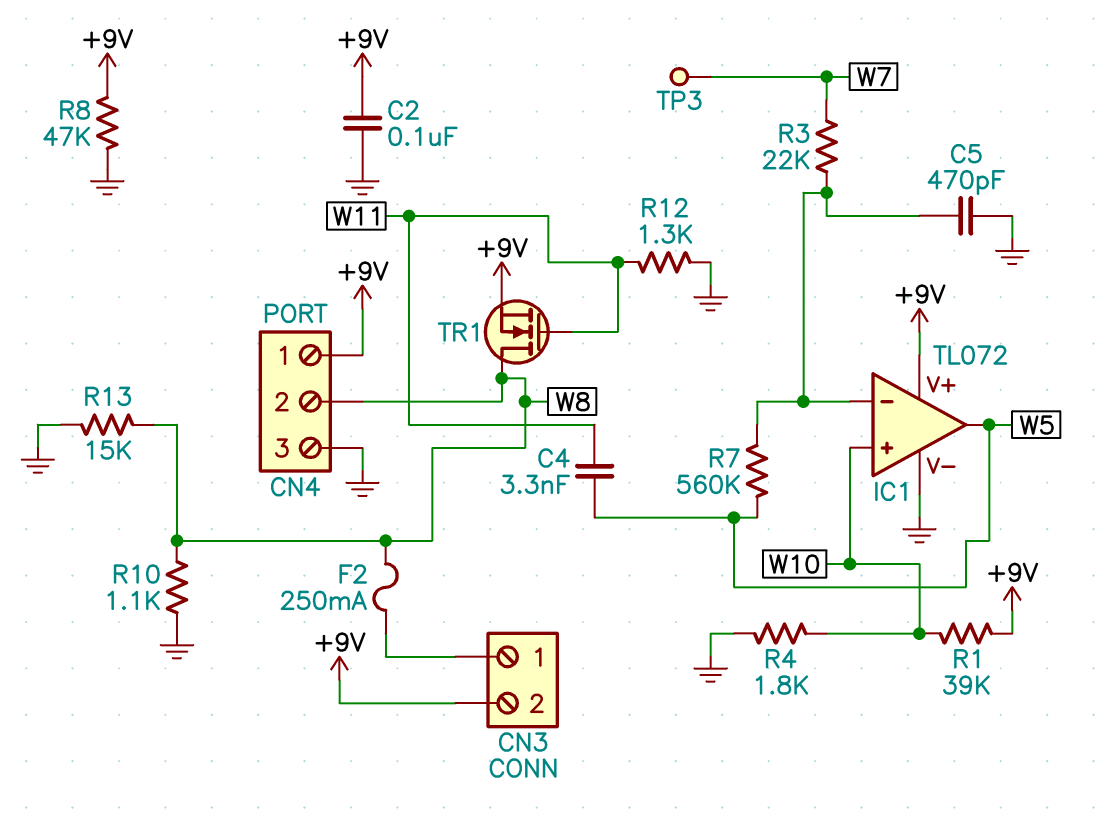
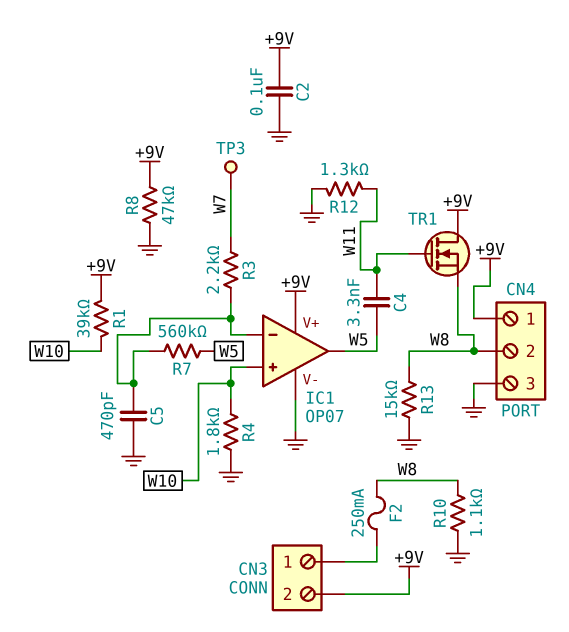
IC1: TL072 -> OP07
R3: 22k (IC1/in-, W7) -> 2.2k (IC1/in-, W7)
TR1: NMOS (G W11, D W8, S +9V) -> NMOS (G W11, D +9V, S W8)

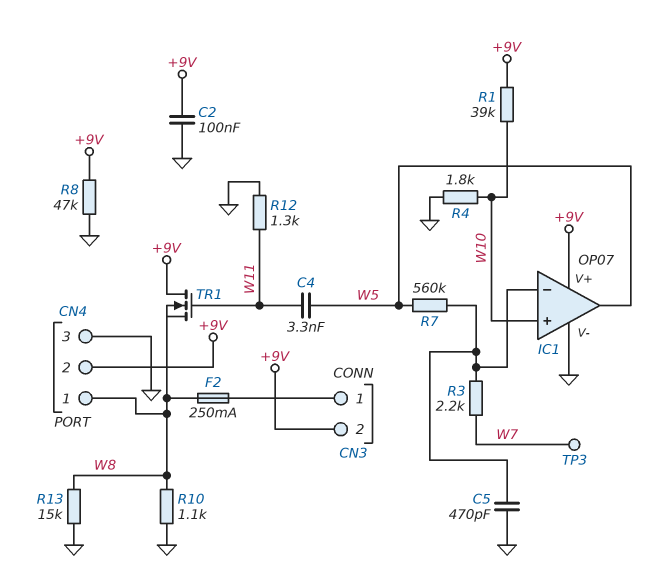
CN4 pin 1: +9V -> W8
CN4 pin 2: W8 -> +9V

